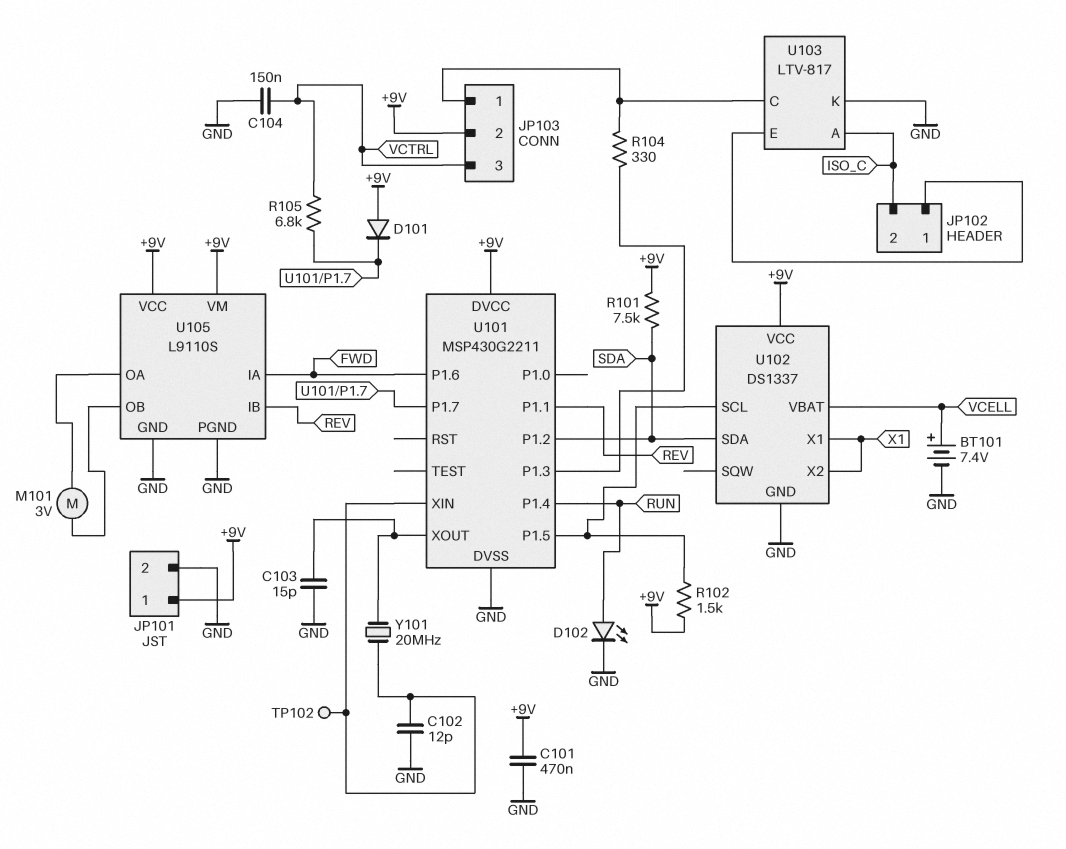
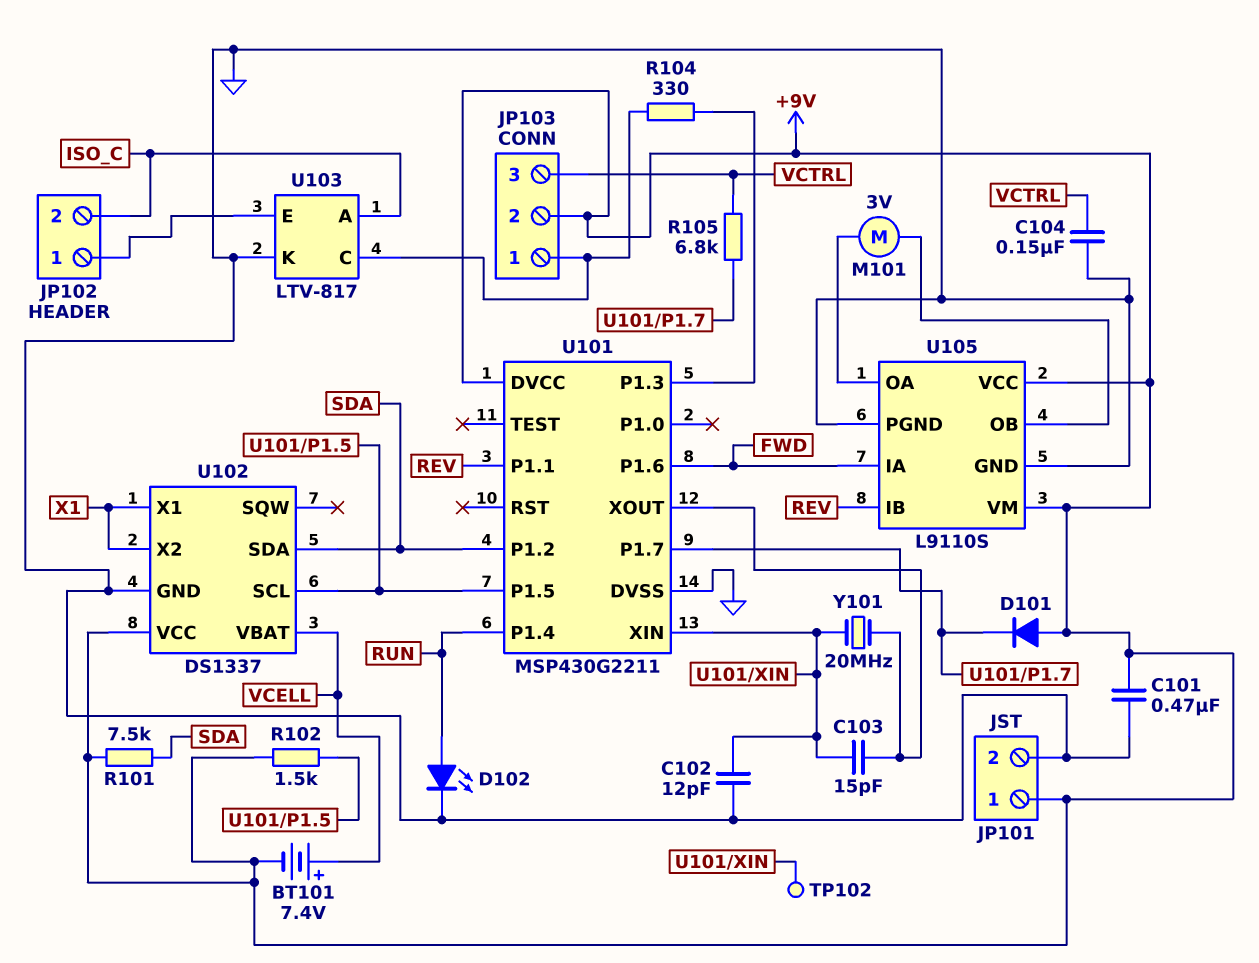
BT101: 7.4V (plus VCELL, minus GND) -> 7.4V (plus VCELL, minus +9V)
C103: 15pF (GND, U101/XOUT) -> 15pF (U101/XIN, U101/XOUT)

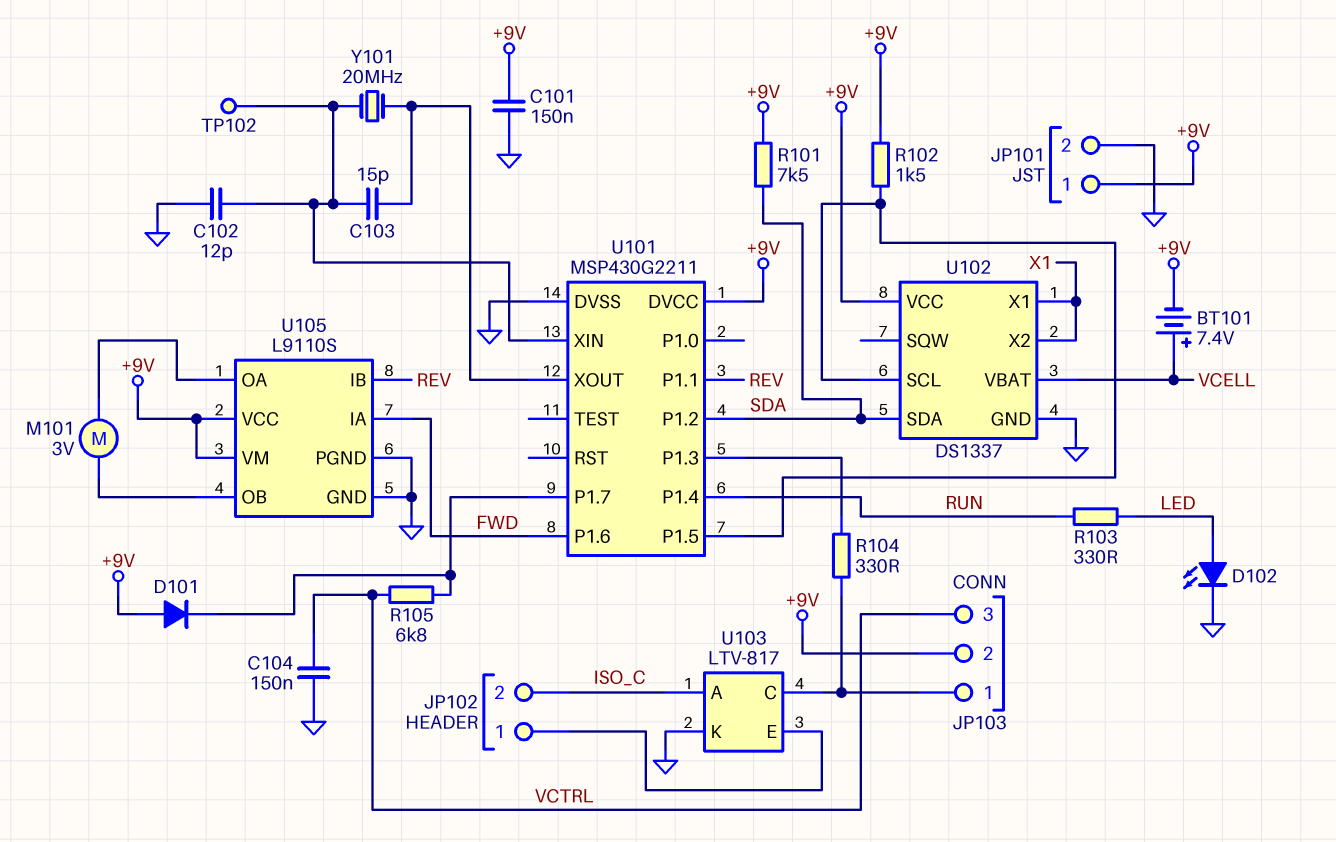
C101: 470nF (+9V, GND) -> 150nF (+9V, GND)
D102: LED (A RUN, K GND) -> LED (A LED, K GND)
R103: none -> 330 (LED, RUN)

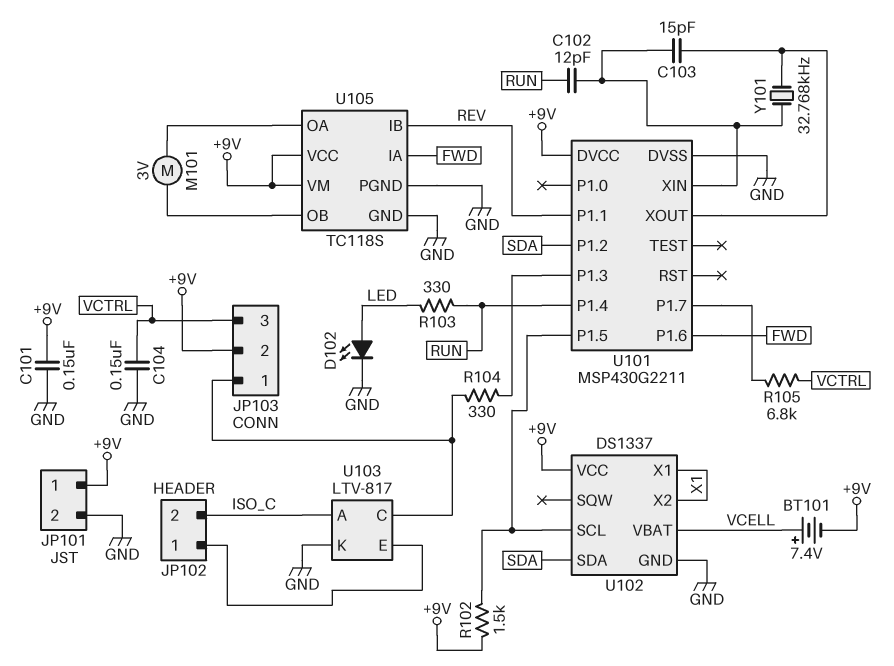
C102: 12pF (GND, U101/XIN) -> 12pF (RUN, U101/XIN)
D101: diode (A +9V, K U101/P1.7) -> none
R101: 7.5k (+9V, SDA) -> none
TP102: test point (U101/XIN) -> none
U105: L9110S -> TC118S
Y101: 20MHz (U101/XIN, U101/XOUT) -> 32.768kHz (U101/XIN, U101/XOUT)

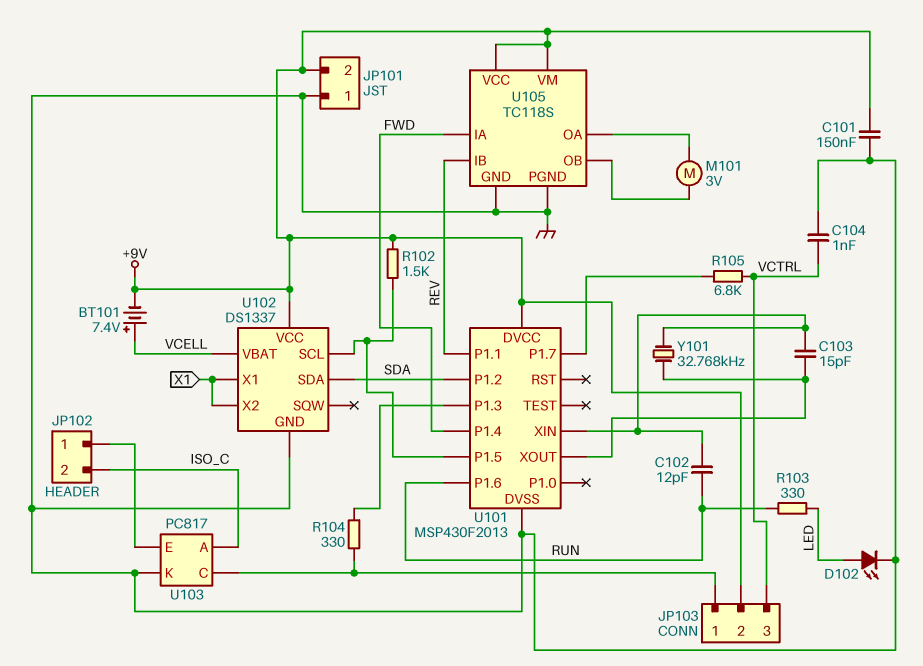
C104: 150nF (GND, VCTRL) -> 1nF (GND, VCTRL)
JP101 pin 1: +9V -> GND
JP101 pin 2: GND -> +9V
U101: MSP430G2211 -> MSP430F2013
U101 pin P1.4: RUN -> FWD
U101 pin P1.6: FWD -> RUN
U103: LTV-817 -> PC817

